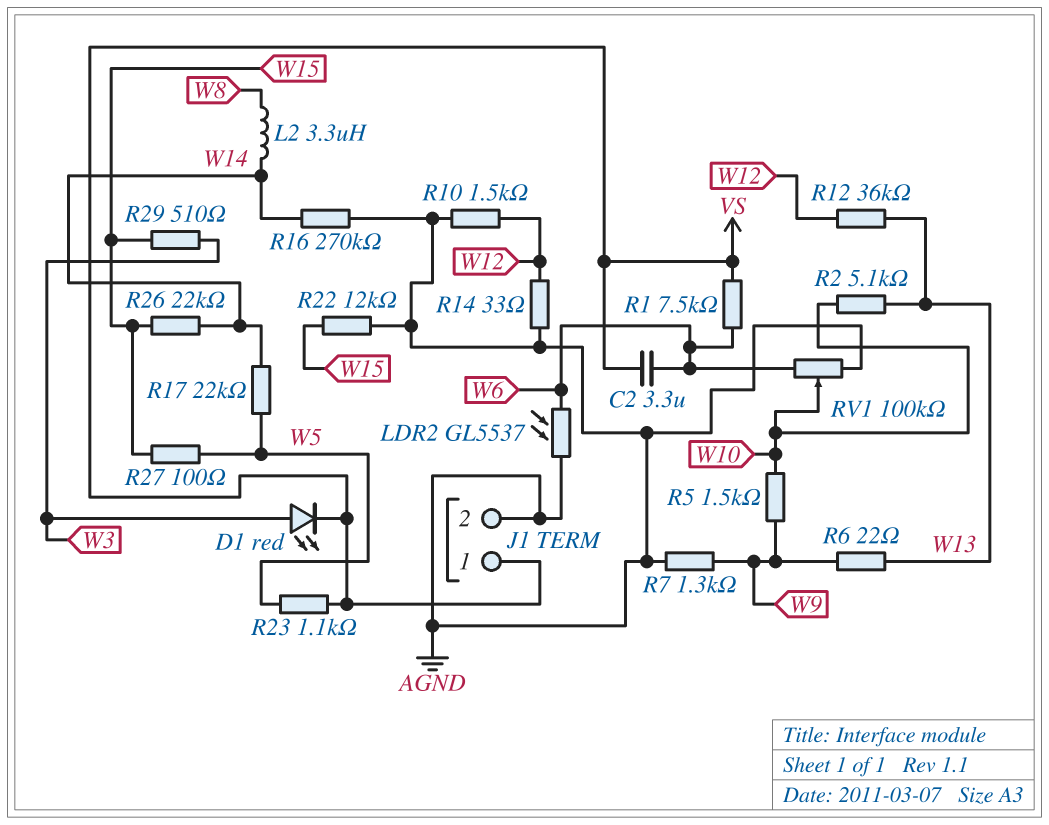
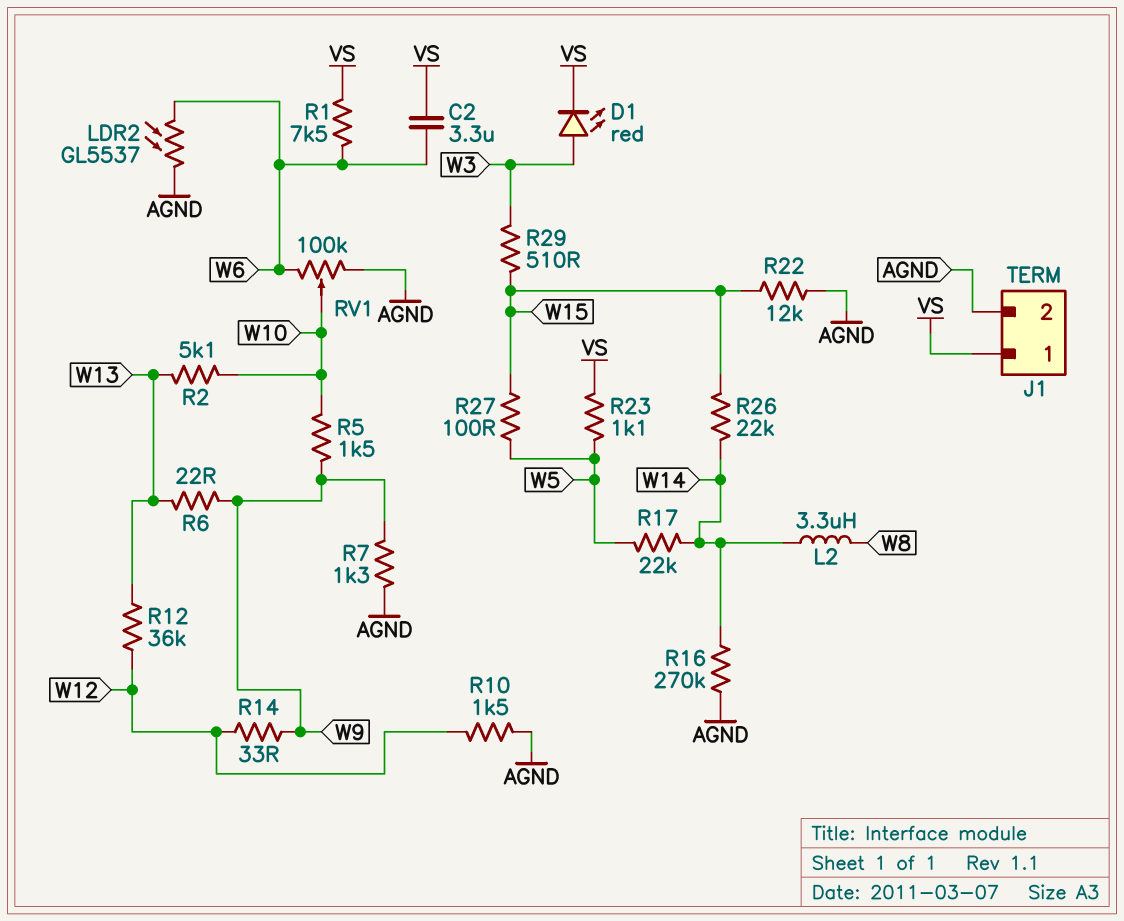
R14: 33 (AGND, W12) -> 33 (W9, W12)

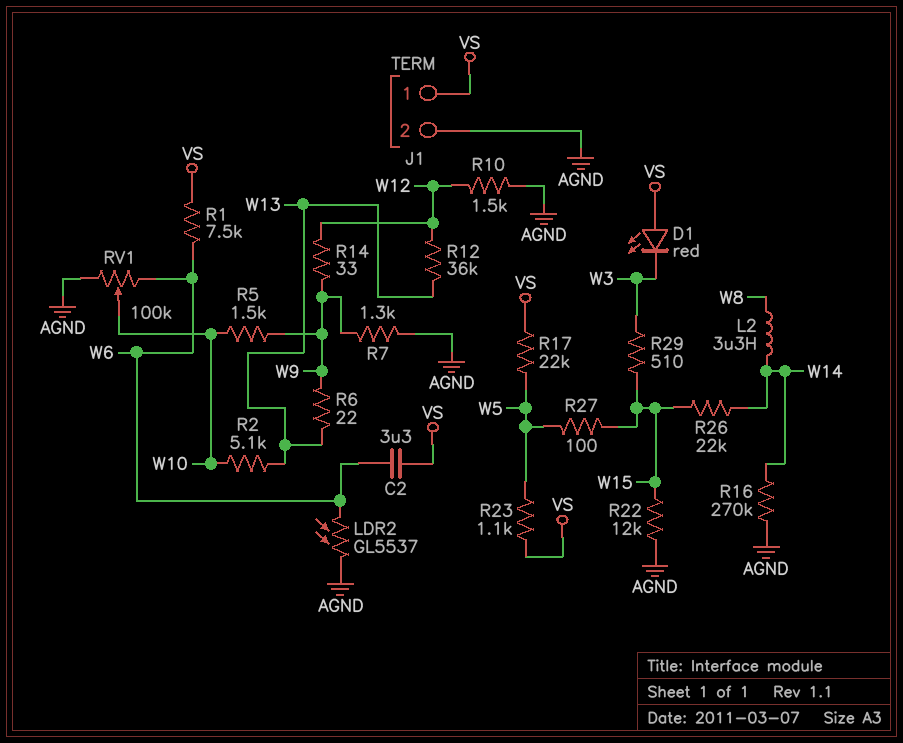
D1: LED red (A W3, K VS) -> LED red (A VS, K W3)
R17: 22k (W5, W14) -> 22k (VS, W5)

